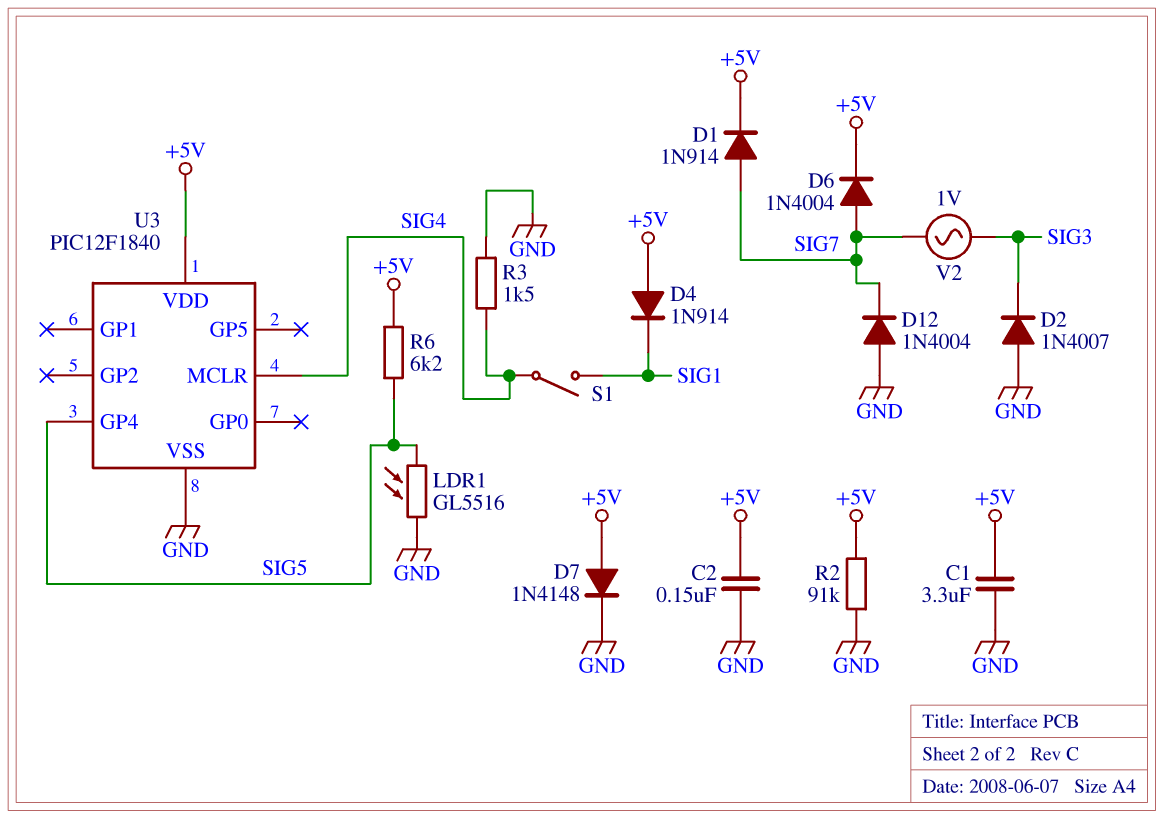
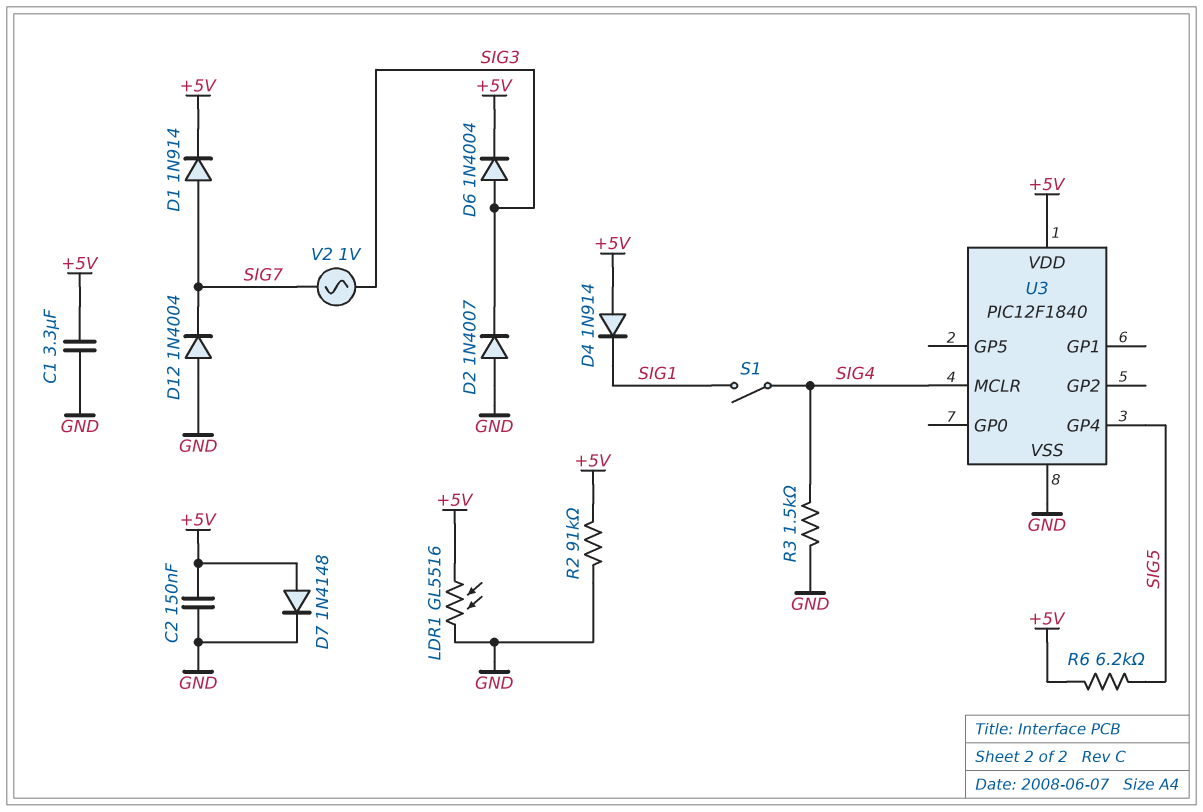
D6: diode 1N4004 (A SIG7, K +5V) -> diode 1N4004 (A SIG3, K +5V)
LDR1: GL5516 (GND, SIG5) -> GL5516 (+5V, GND)

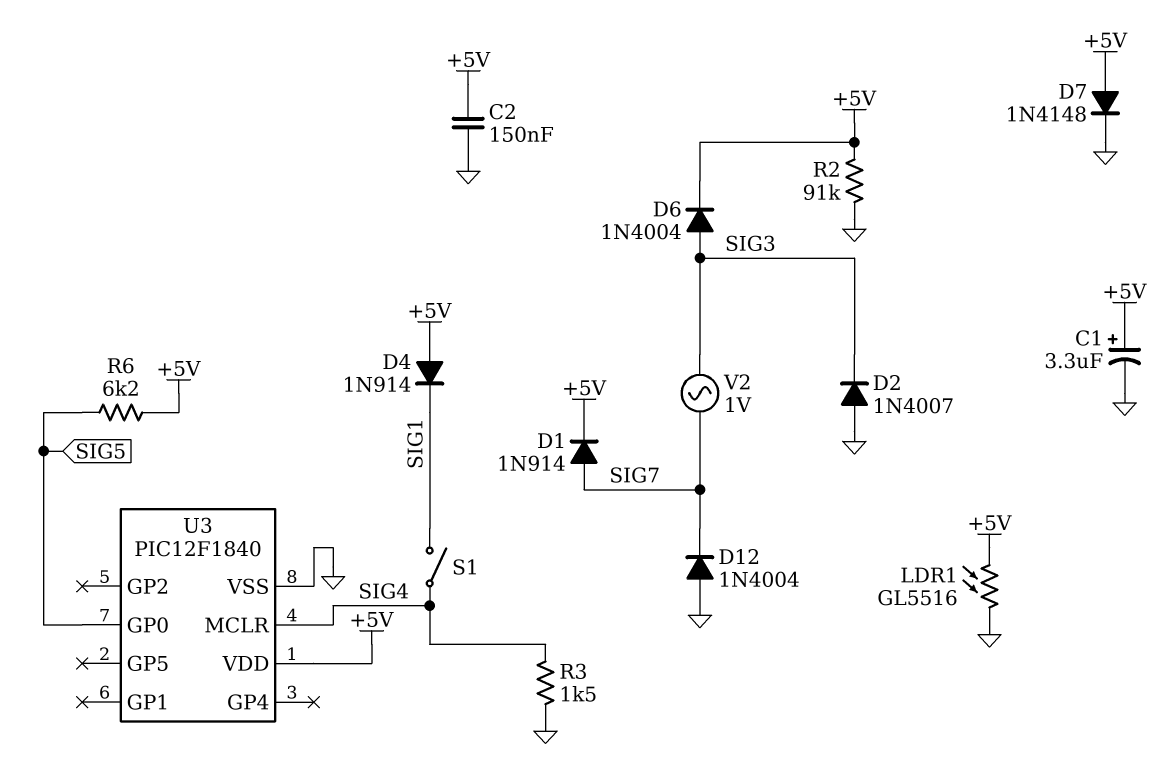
C1: 3.3uF (+5V, GND) -> 3.3uF (plus +5V, minus GND)
U3 pin GP0: none -> SIG5
U3 pin GP4: SIG5 -> none

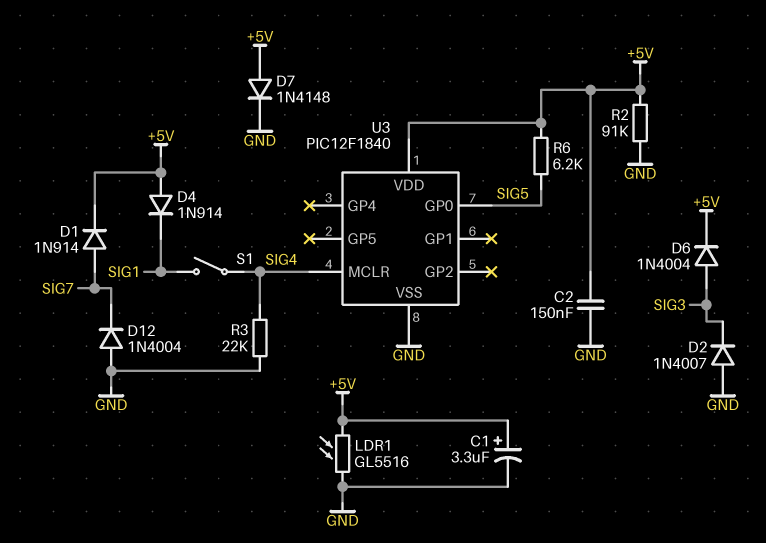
R3: 1.5k (GND, SIG4) -> 22k (GND, SIG4)
V2: AC 1V (SIG3, SIG7) -> none

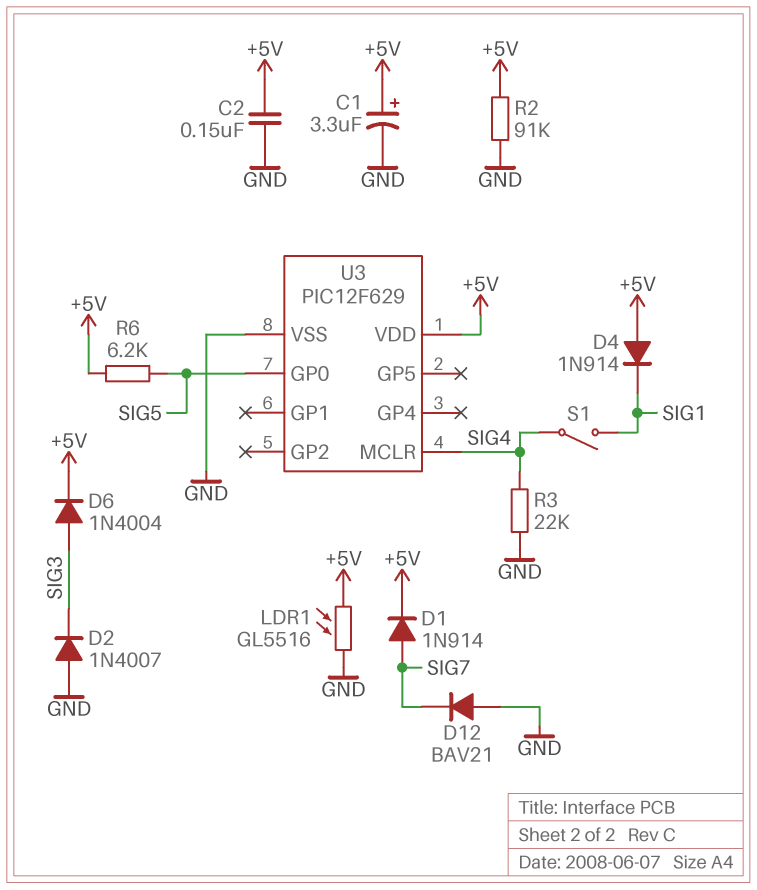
D7: diode 1N4148 (A +5V, K GND) -> none
D12: diode 1N4004 (A GND, K SIG7) -> diode BAV21 (A GND, K SIG7)
U3: PIC12F1840 -> PIC12F629

